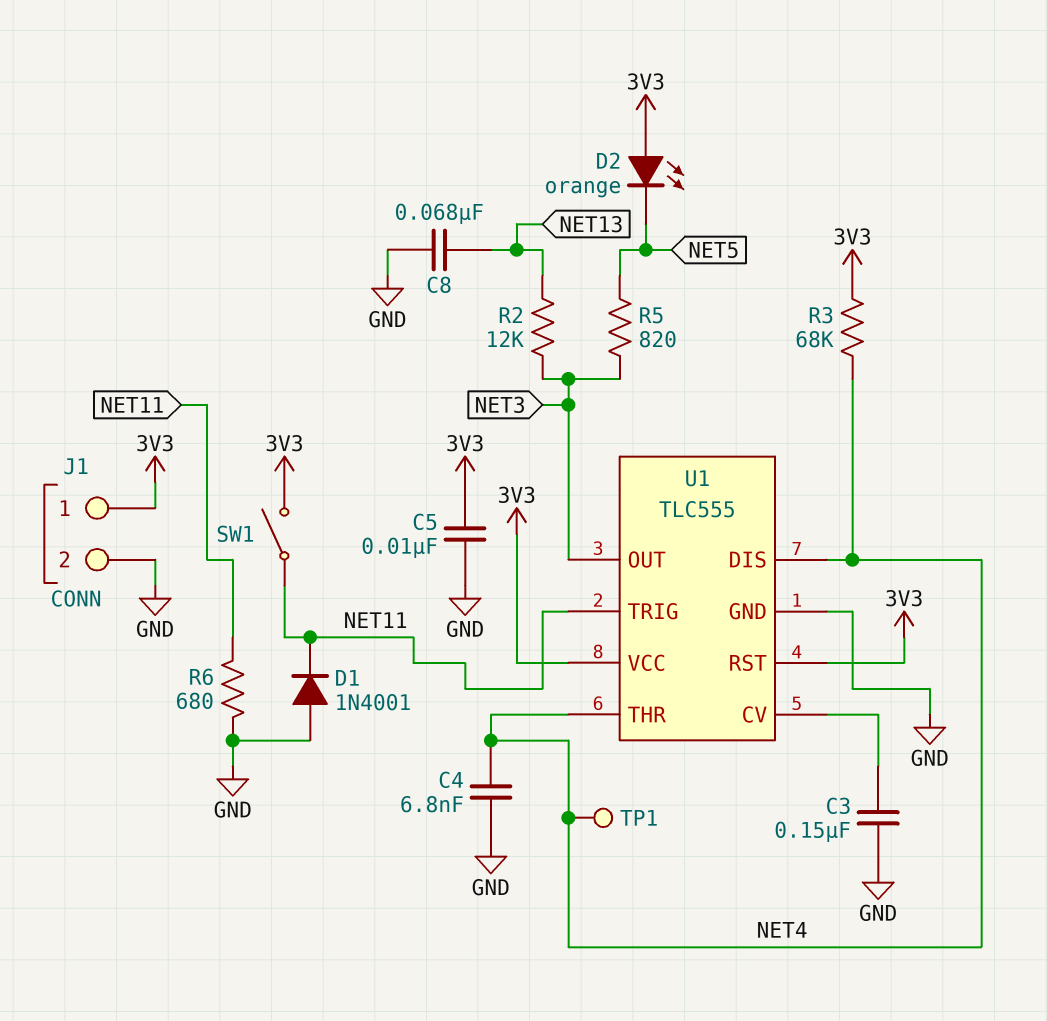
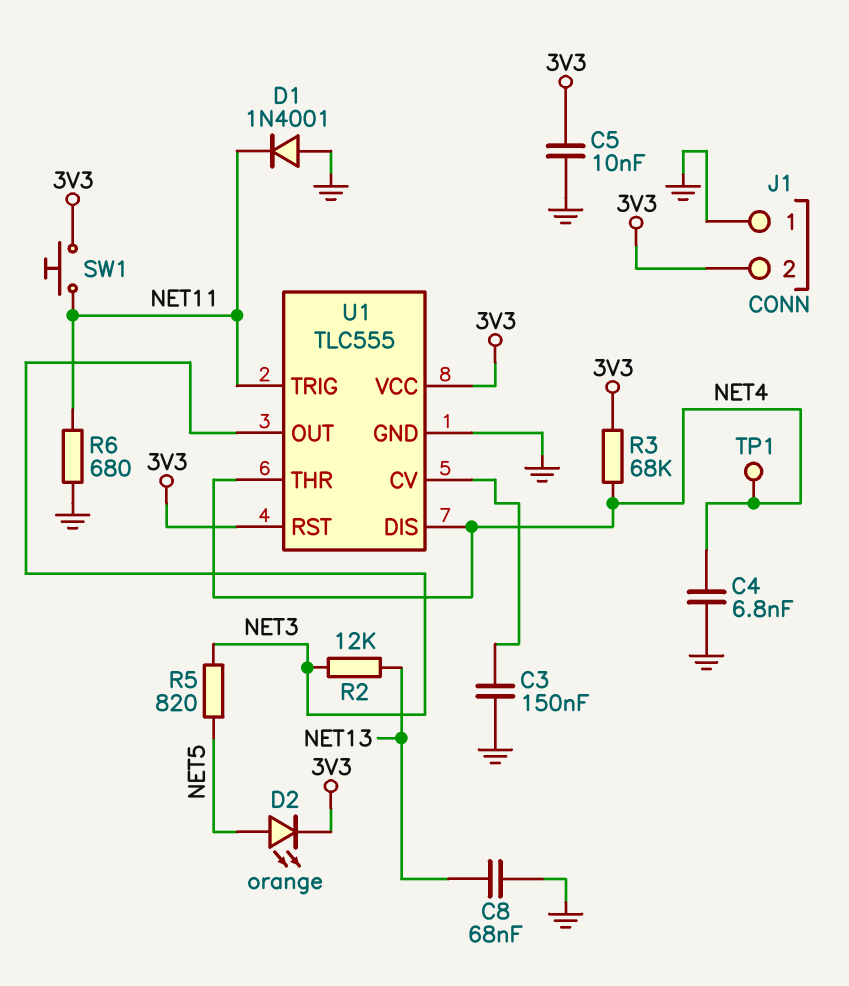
D2: LED orange (A 3V3, K NET5) -> LED orange (A NET5, K 3V3)
J1 pin 1: 3V3 -> GND
J1 pin 2: GND -> 3V3
SW1: switch (3V3, NET11) -> button (3V3, NET11)

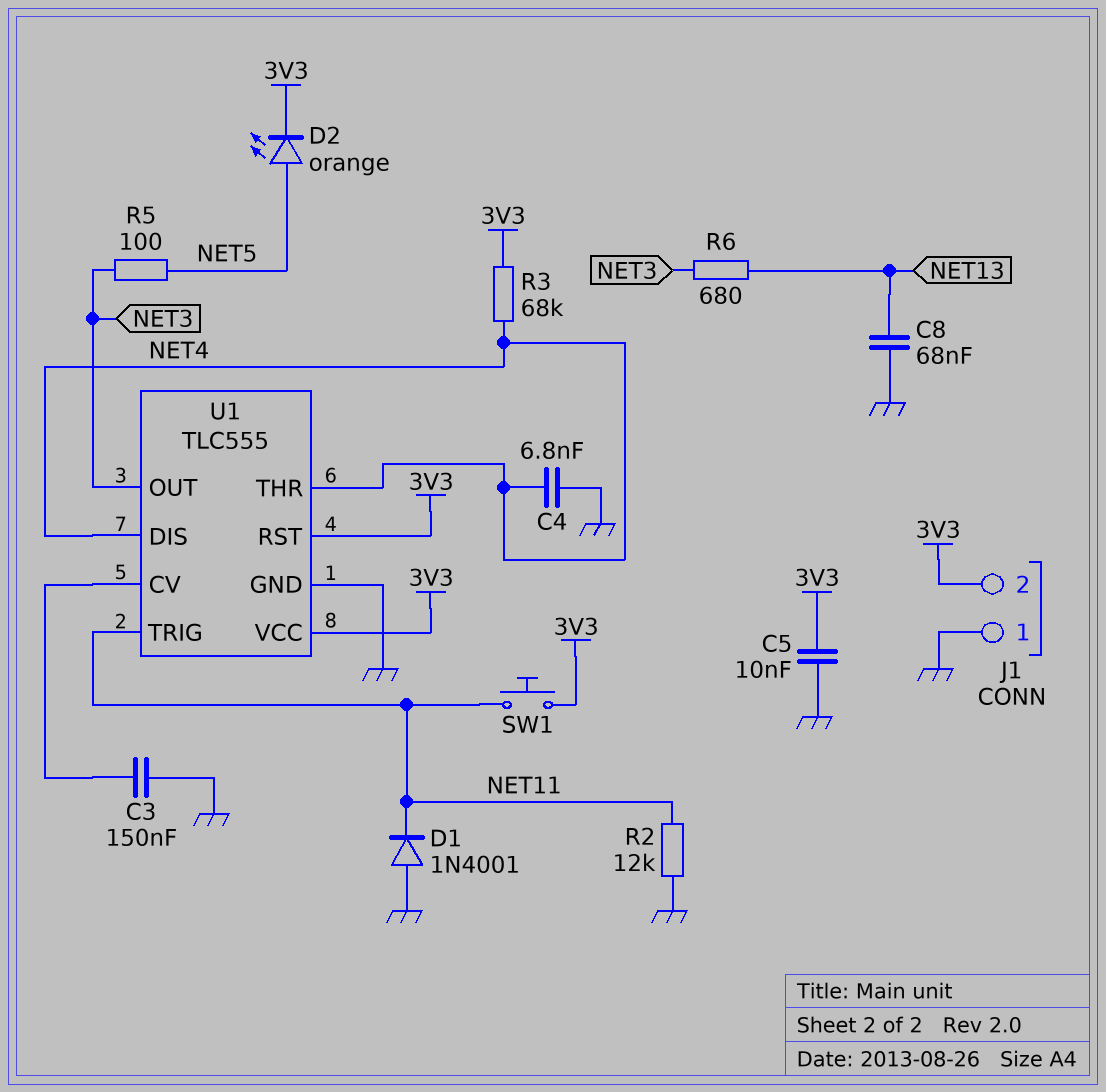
R2: 12k (NET3, NET13) -> 12k (GND, NET11)
R5: 820 (NET3, NET5) -> 100 (NET3, NET5)
R6: 680 (GND, NET11) -> 680 (NET3, NET13)
TP1: test point (NET4) -> none

